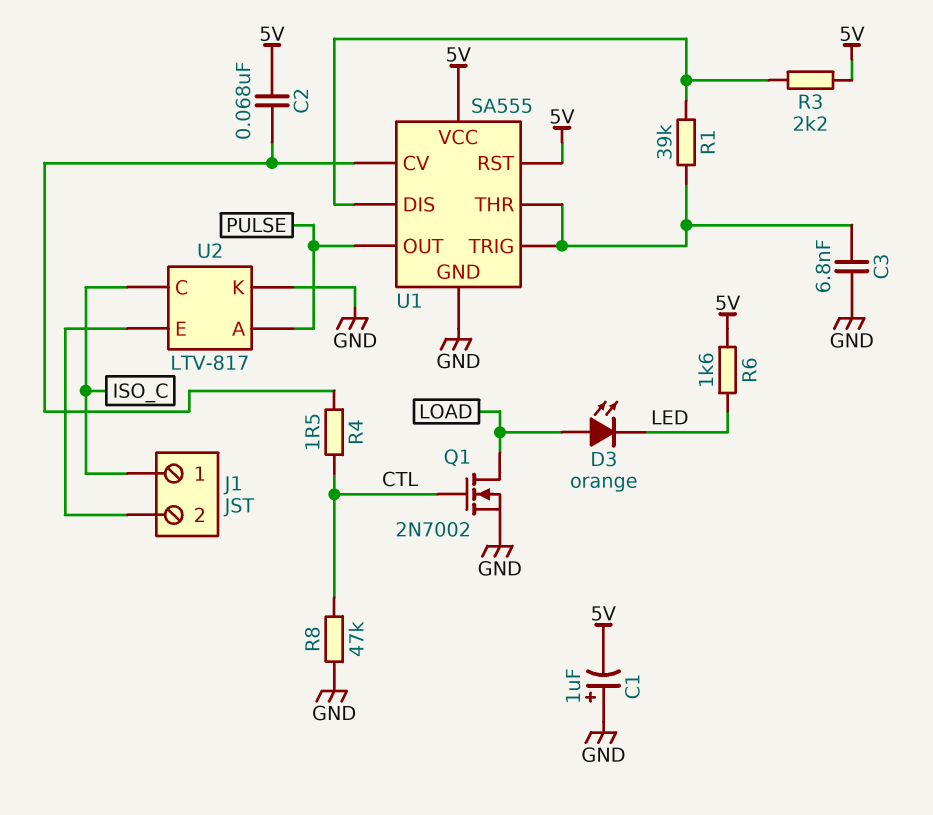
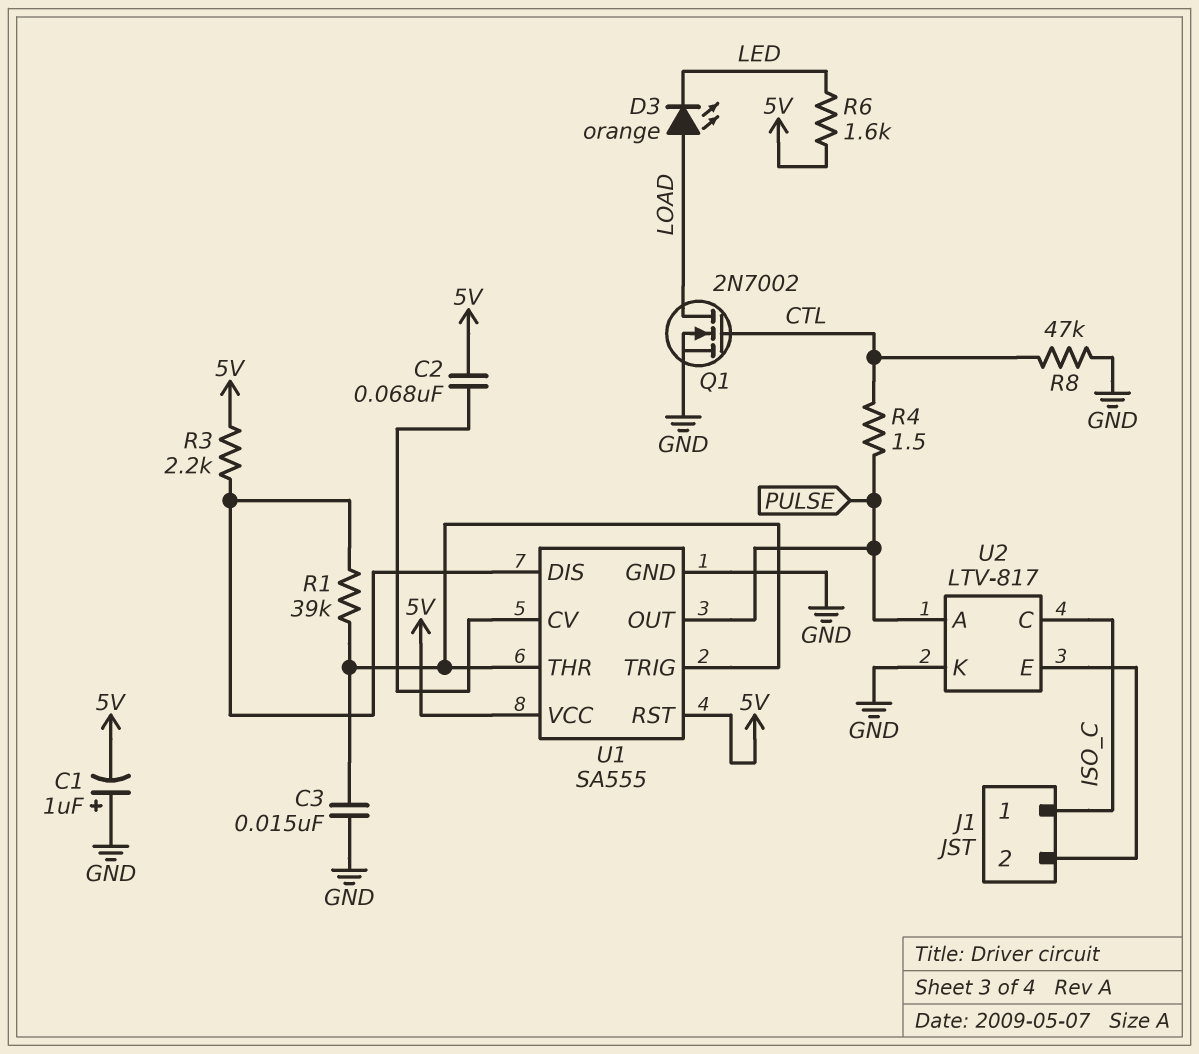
C3: 6.8nF (GND, U1/THR) -> 15nF (GND, U1/THR)
R4: 1.5 (CTL, U1/CV) -> 1.5 (CTL, PULSE)

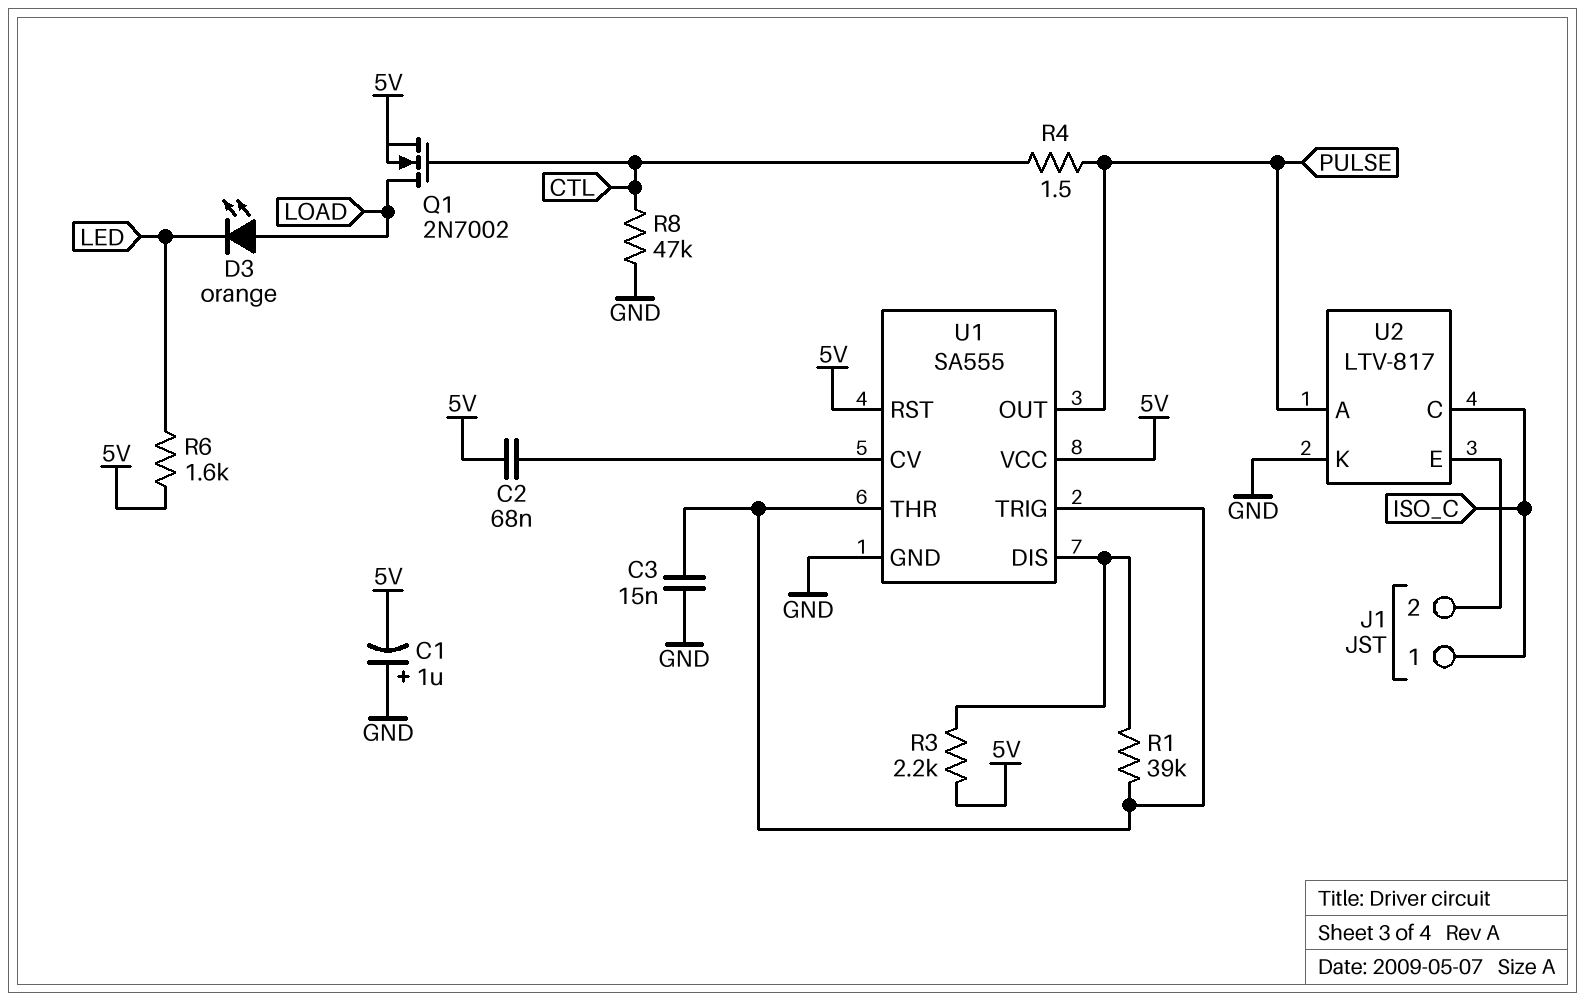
Q1: NMOS 2N7002 (G CTL, D LOAD, S GND) -> NMOS 2N7002 (G CTL, D LOAD, S 5V)

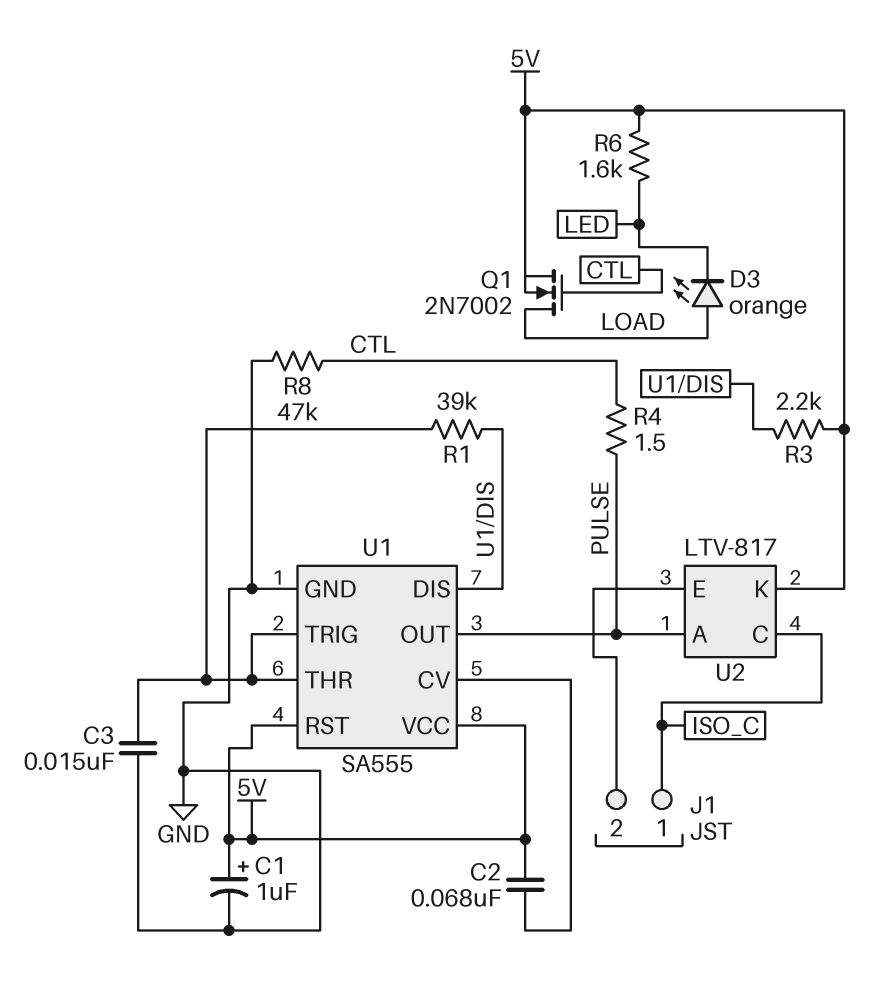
C1: 1uF (plus GND, minus 5V) -> 1uF (plus 5V, minus GND)
U2 pin K: GND -> 5V

